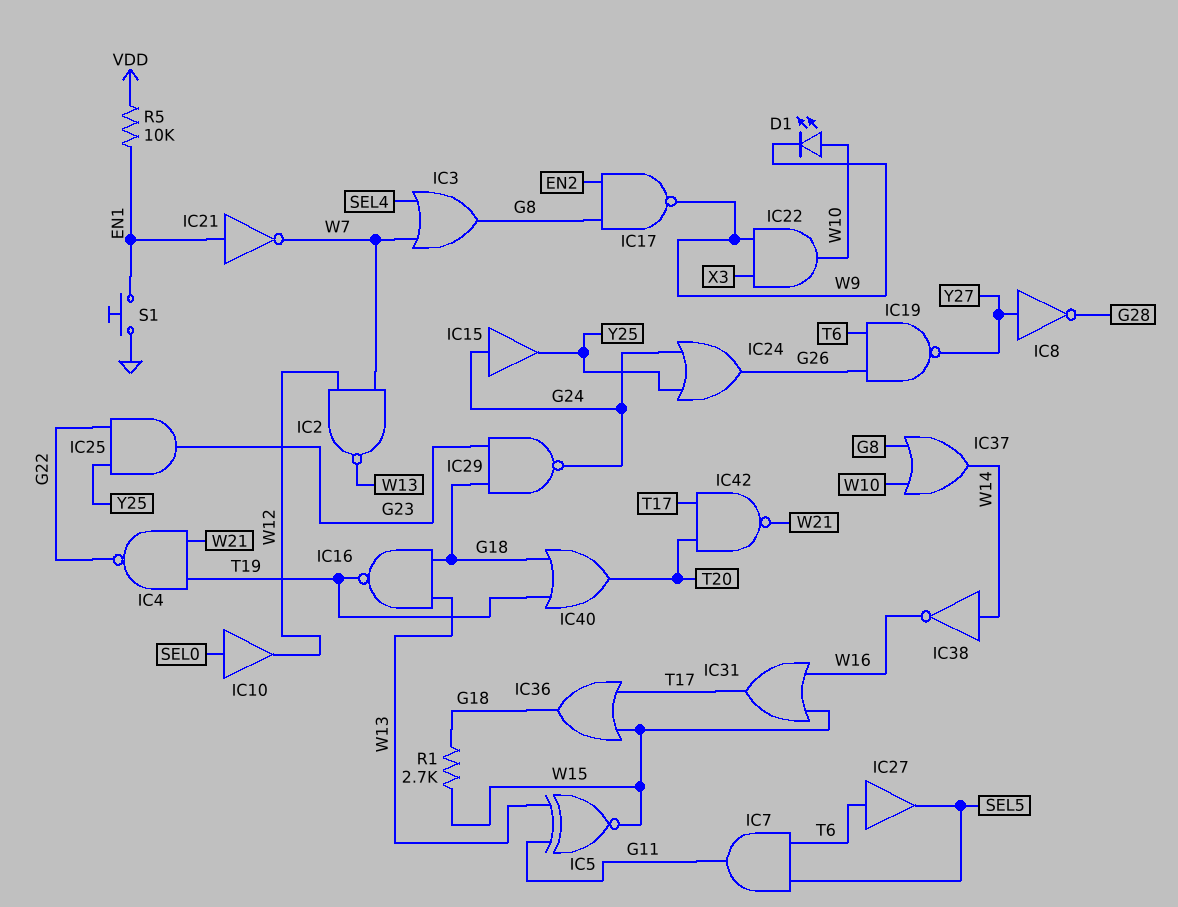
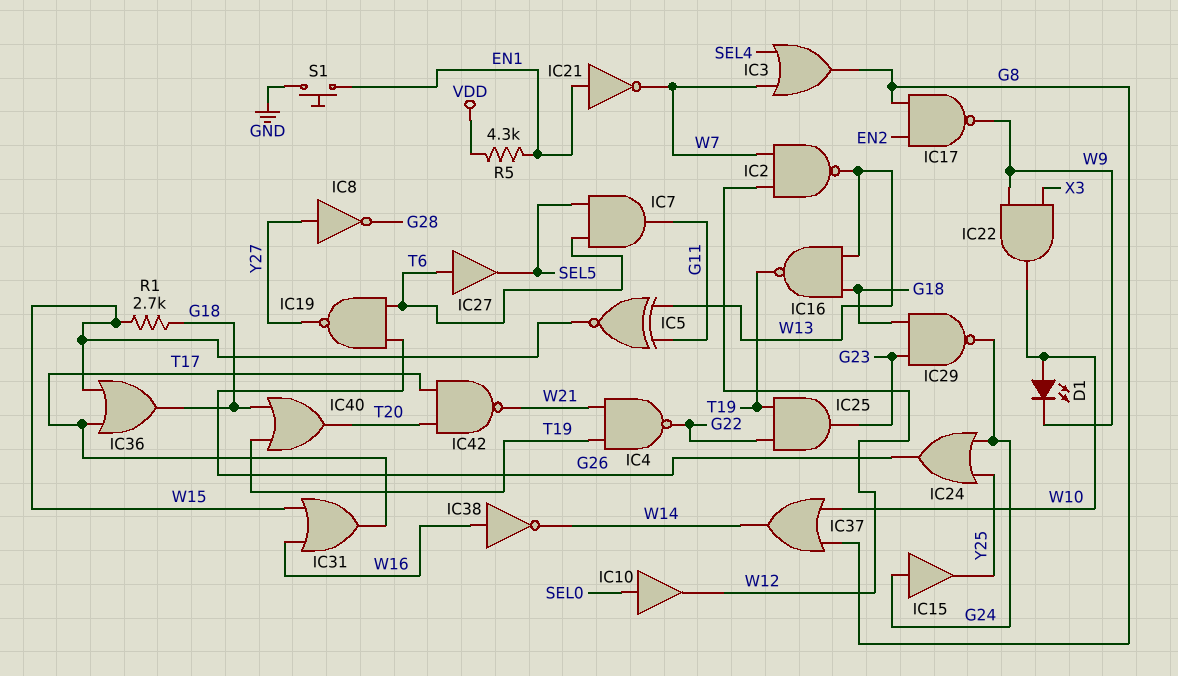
IC25: AND (in G22, in Y25, out G23) -> AND (in G22, in T19, out G23)
IC38: NOT (in W14, out W16) -> NOT (in W16, out W14)
R5: 10k (EN1, VDD) -> 4.3k (EN1, VDD)

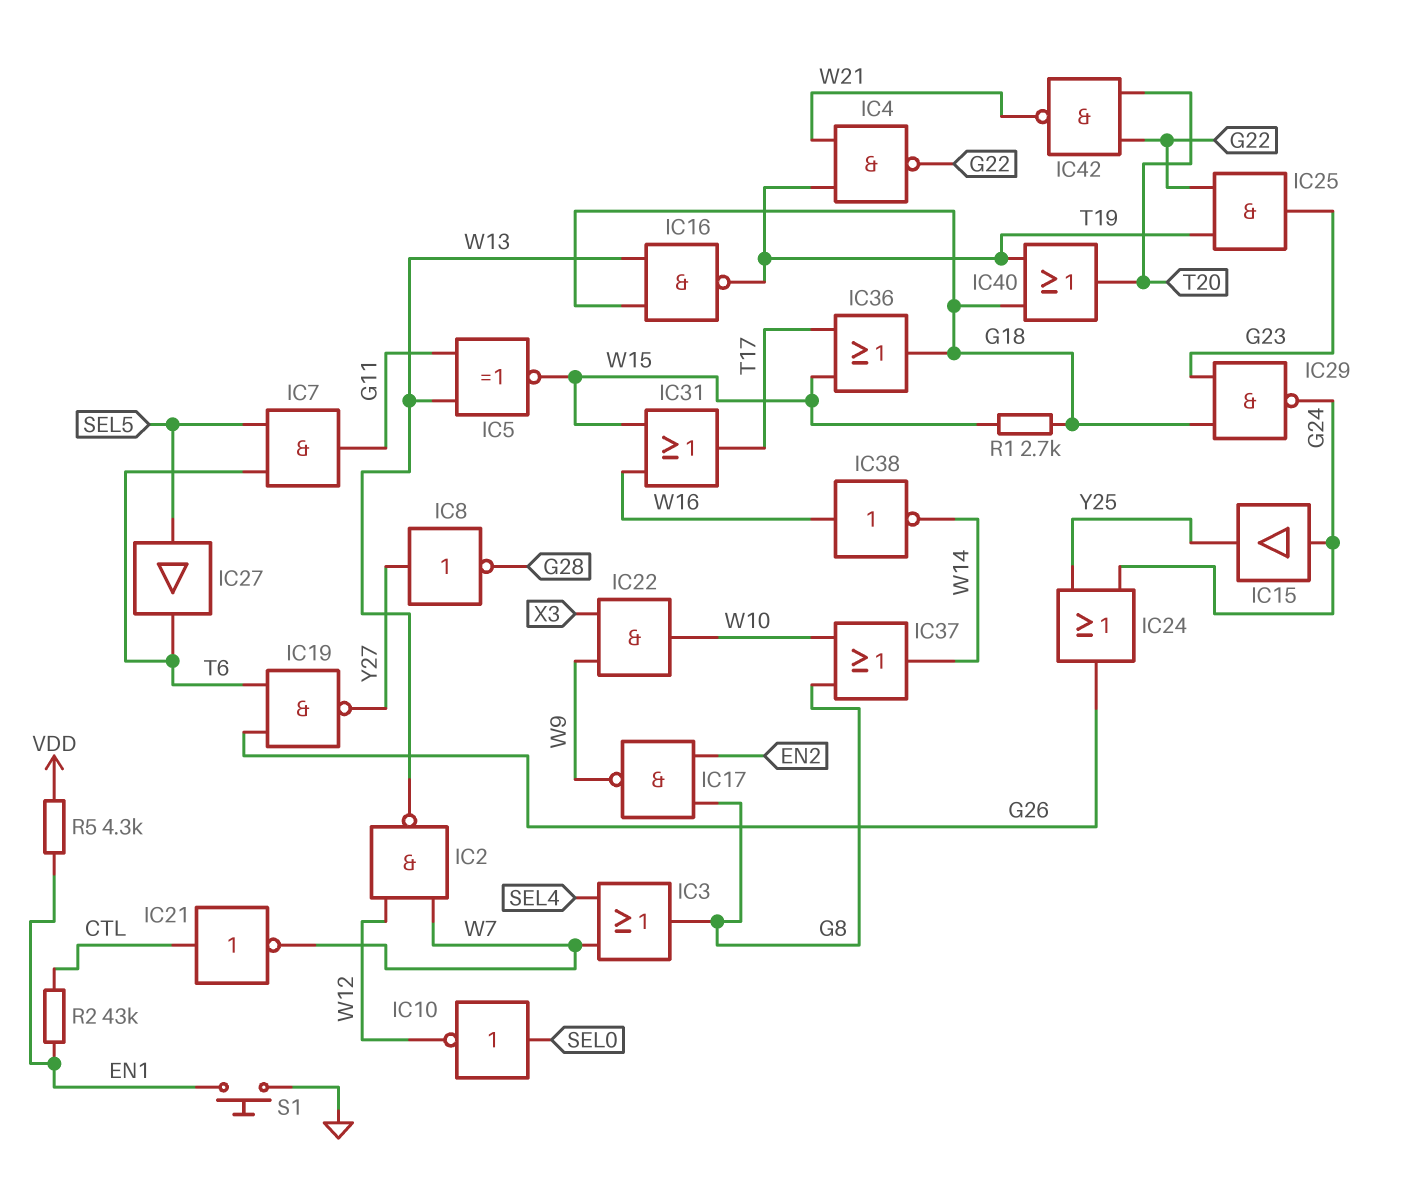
D1: LED (A W10, K W9) -> none
IC10: buffer (in SEL0, out W12) -> NOT (in SEL0, out W12)
IC21: NOT (in EN1, out W7) -> NOT (in CTL, out W7)
IC27: buffer (in T6, out SEL5) -> buffer (in SEL5, out T6)
IC42: NAND (in T17, in T20, out W21) -> NAND (in G22, in T20, out W21)
R2: none -> 43k (CTL, EN1)

